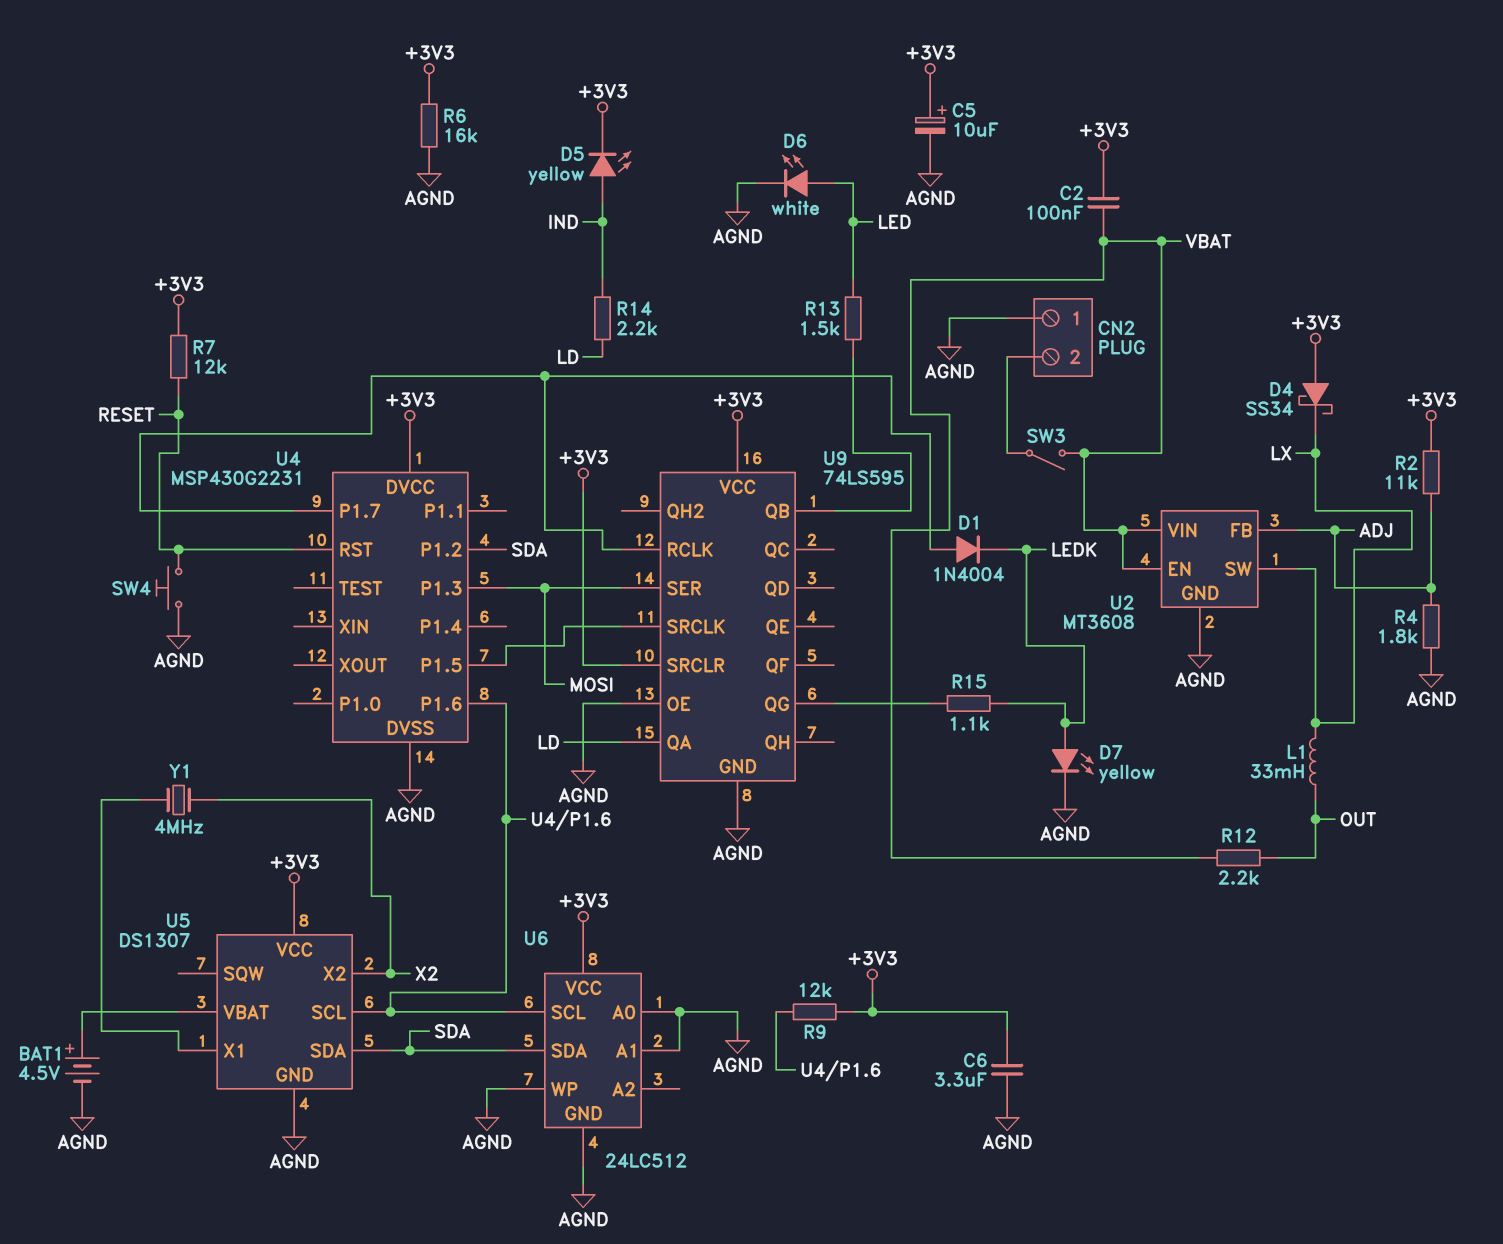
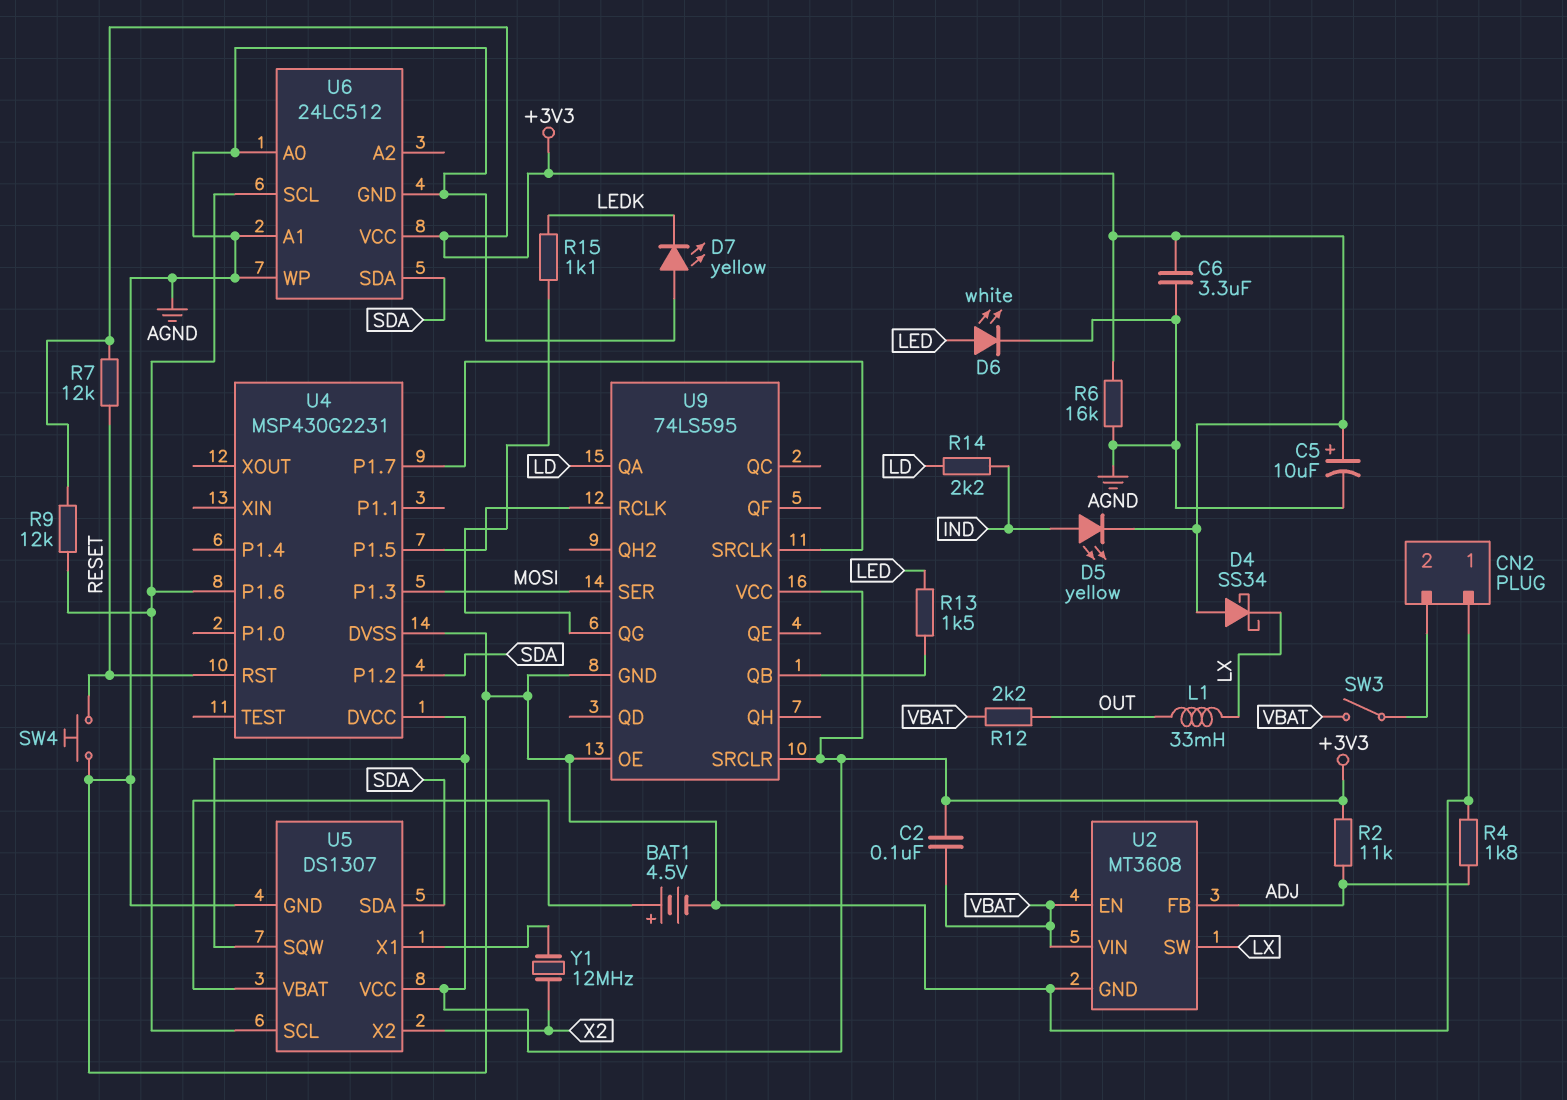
D1: diode 1N4004 (A U4/P1.7, K LEDK) -> none
D7: LED yellow (A LEDK, K AGND) -> LED yellow (A AGND, K LEDK)
U5 pin SQW: none -> +3V3
U9 pin RCLK: U4/P1.7 -> U4/P1.5
U9 pin SRCLK: U4/P1.5 -> U4/P1.7
Y1: 4MHz (U5/X1, X2) -> 12MHz (U5/X1, X2)

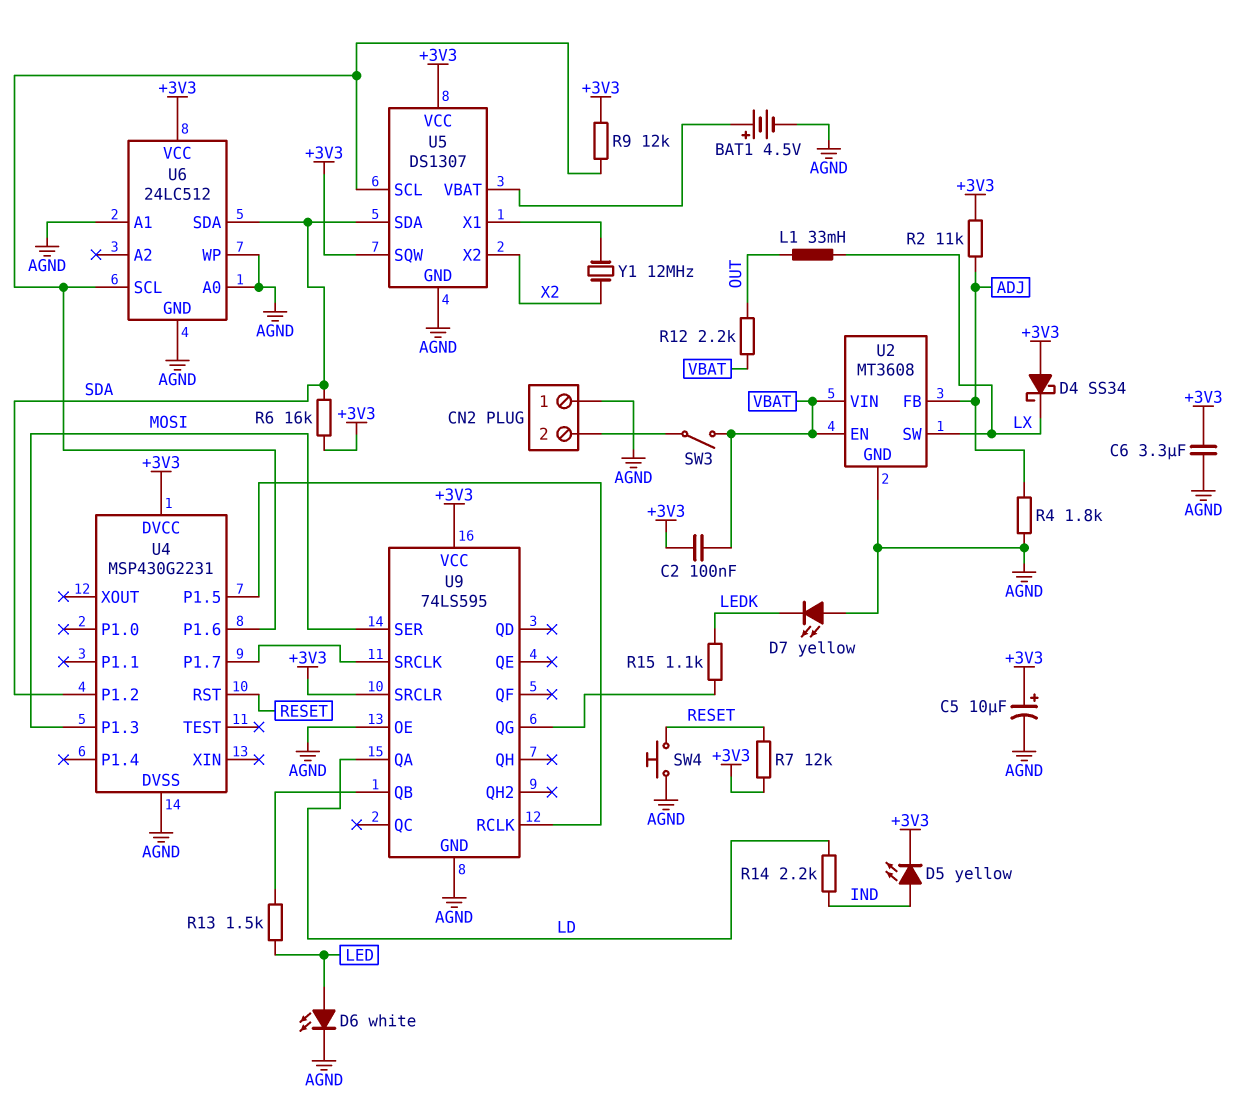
R6: 16k (+3V3, AGND) -> 16k (+3V3, SDA)

